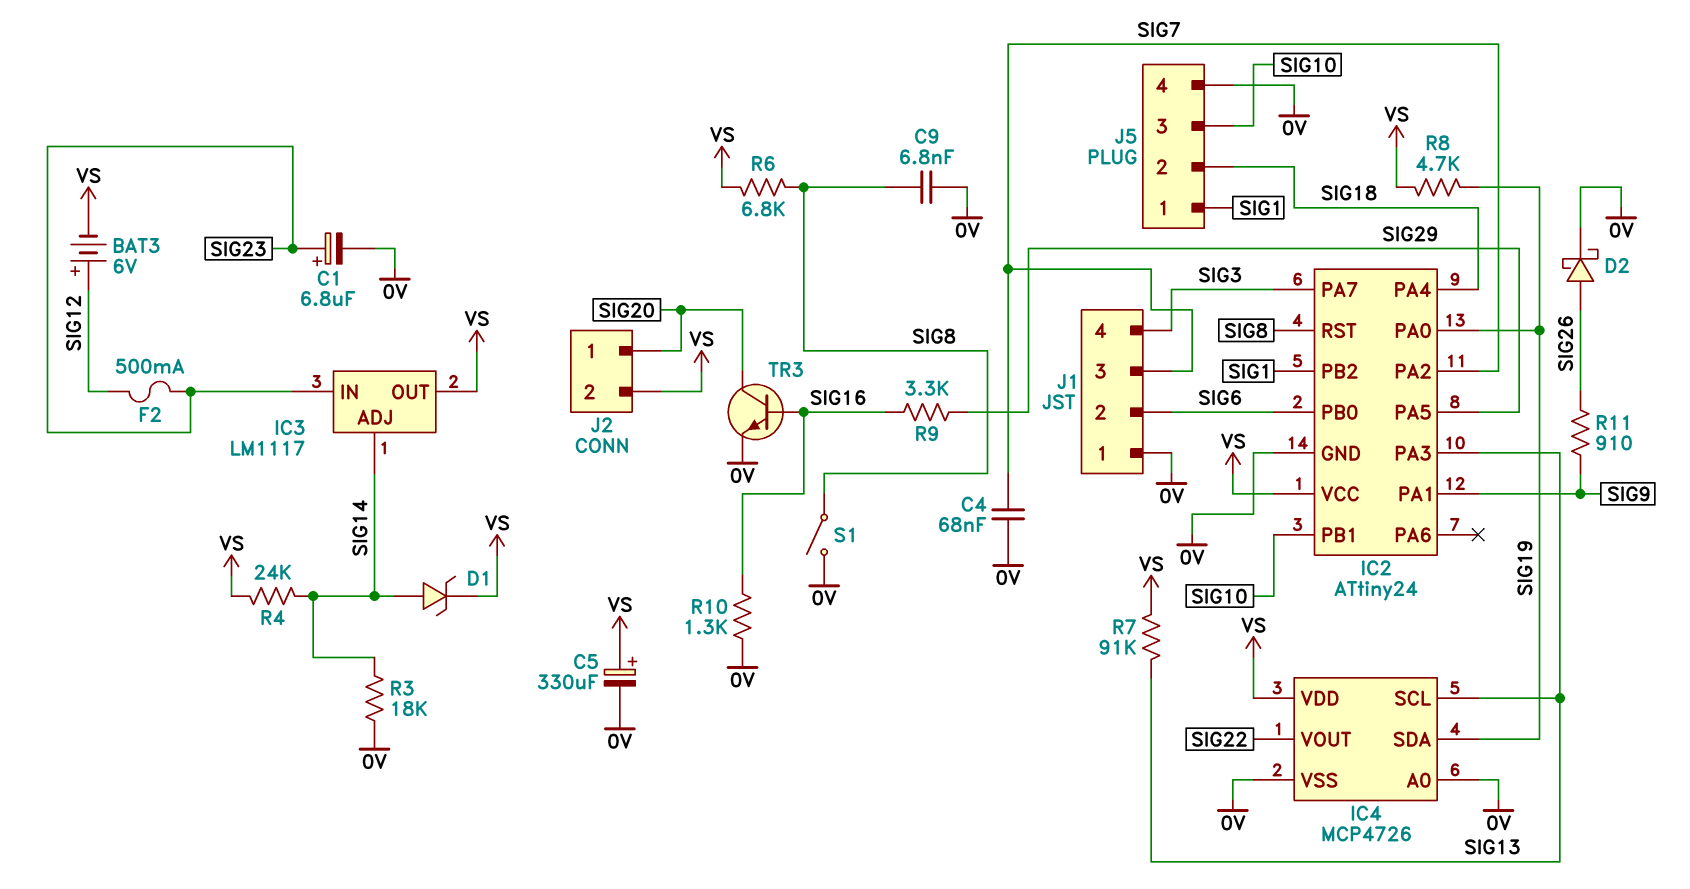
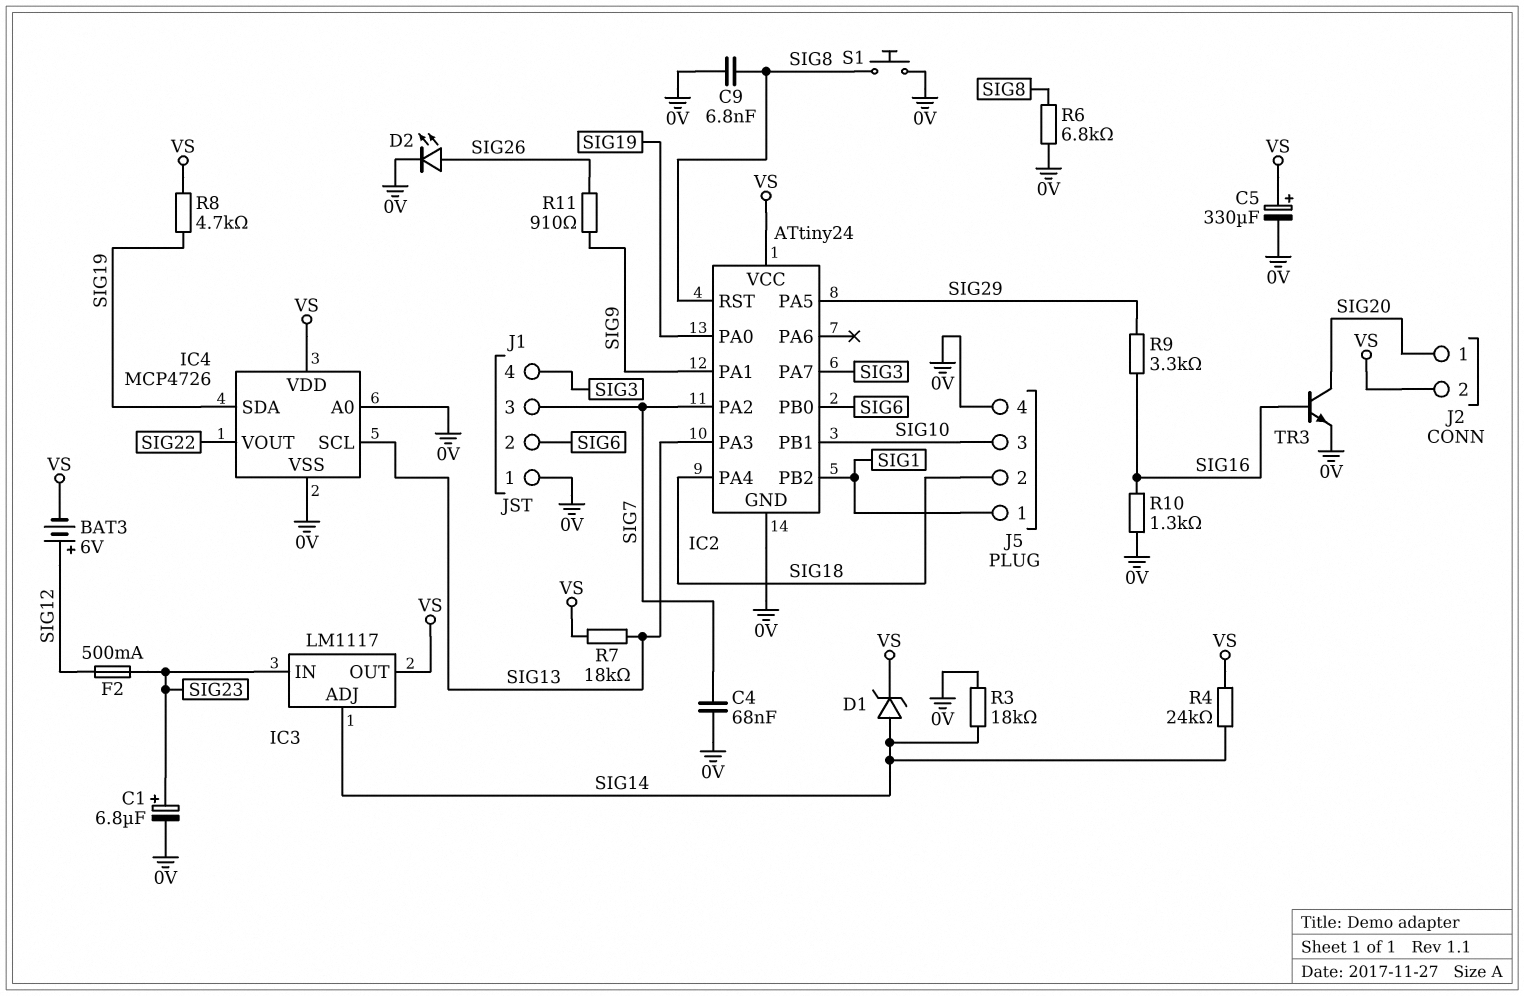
D2: schottky (A SIG26, K 0V) -> LED (A SIG26, K 0V)
R6: 6.8k (SIG8, VS) -> 6.8k (0V, SIG8)
R7: 91k (SIG13, VS) -> 18k (SIG13, VS)
S1: switch (0V, SIG8) -> button (0V, SIG8)

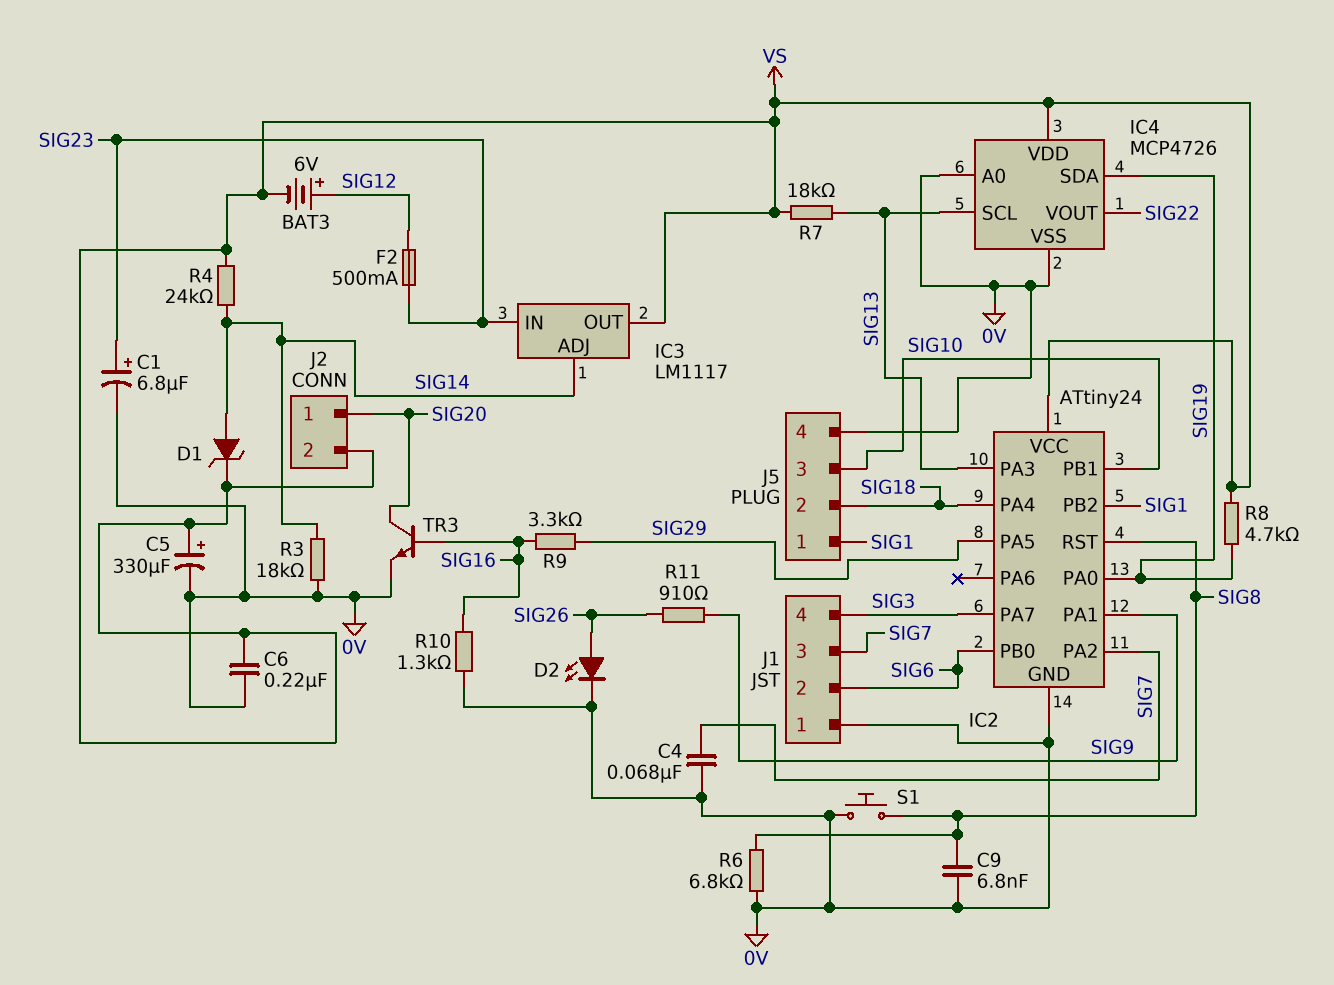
C6: none -> 220nF (0V, VS)

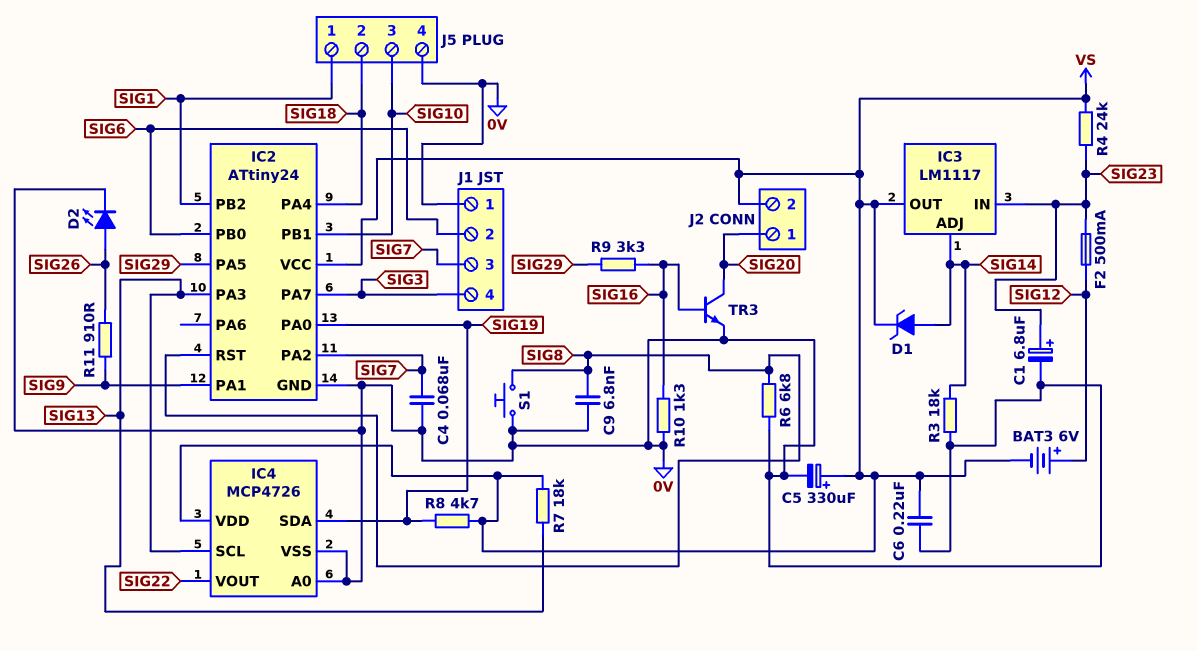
R4: 24k (SIG14, VS) -> 24k (SIG23, VS)

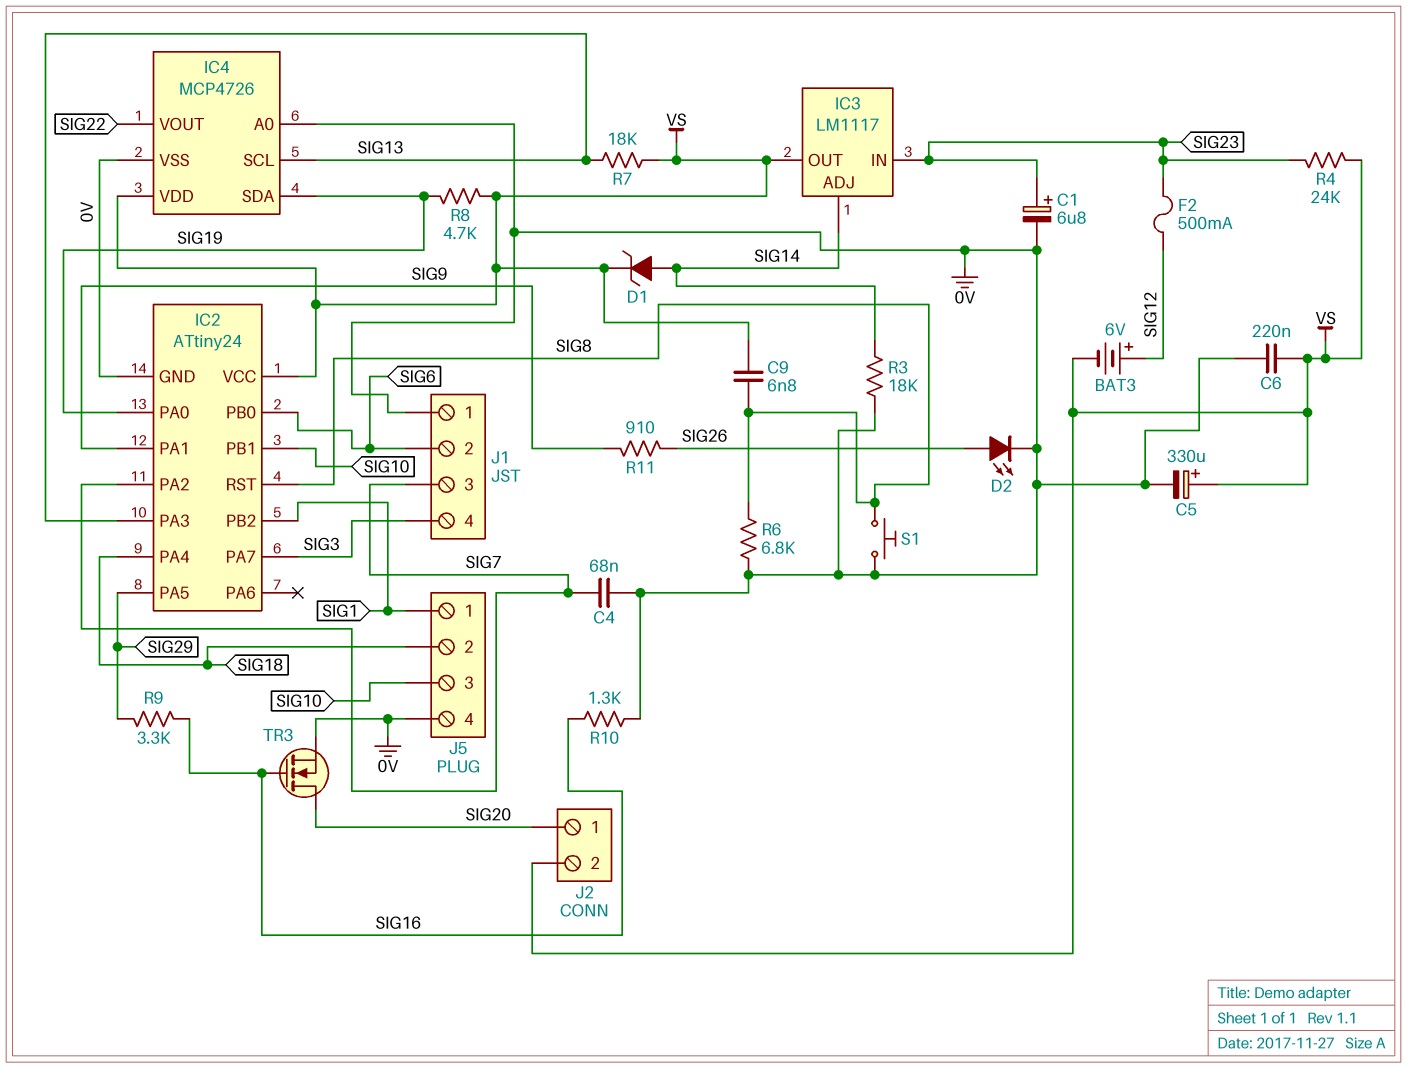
C9: 6.8nF (0V, SIG8) -> 6.8nF (SIG8, VS)
TR3: NPN (B SIG16, C SIG20, E 0V) -> NMOS (G SIG16, D SIG20, S 0V)

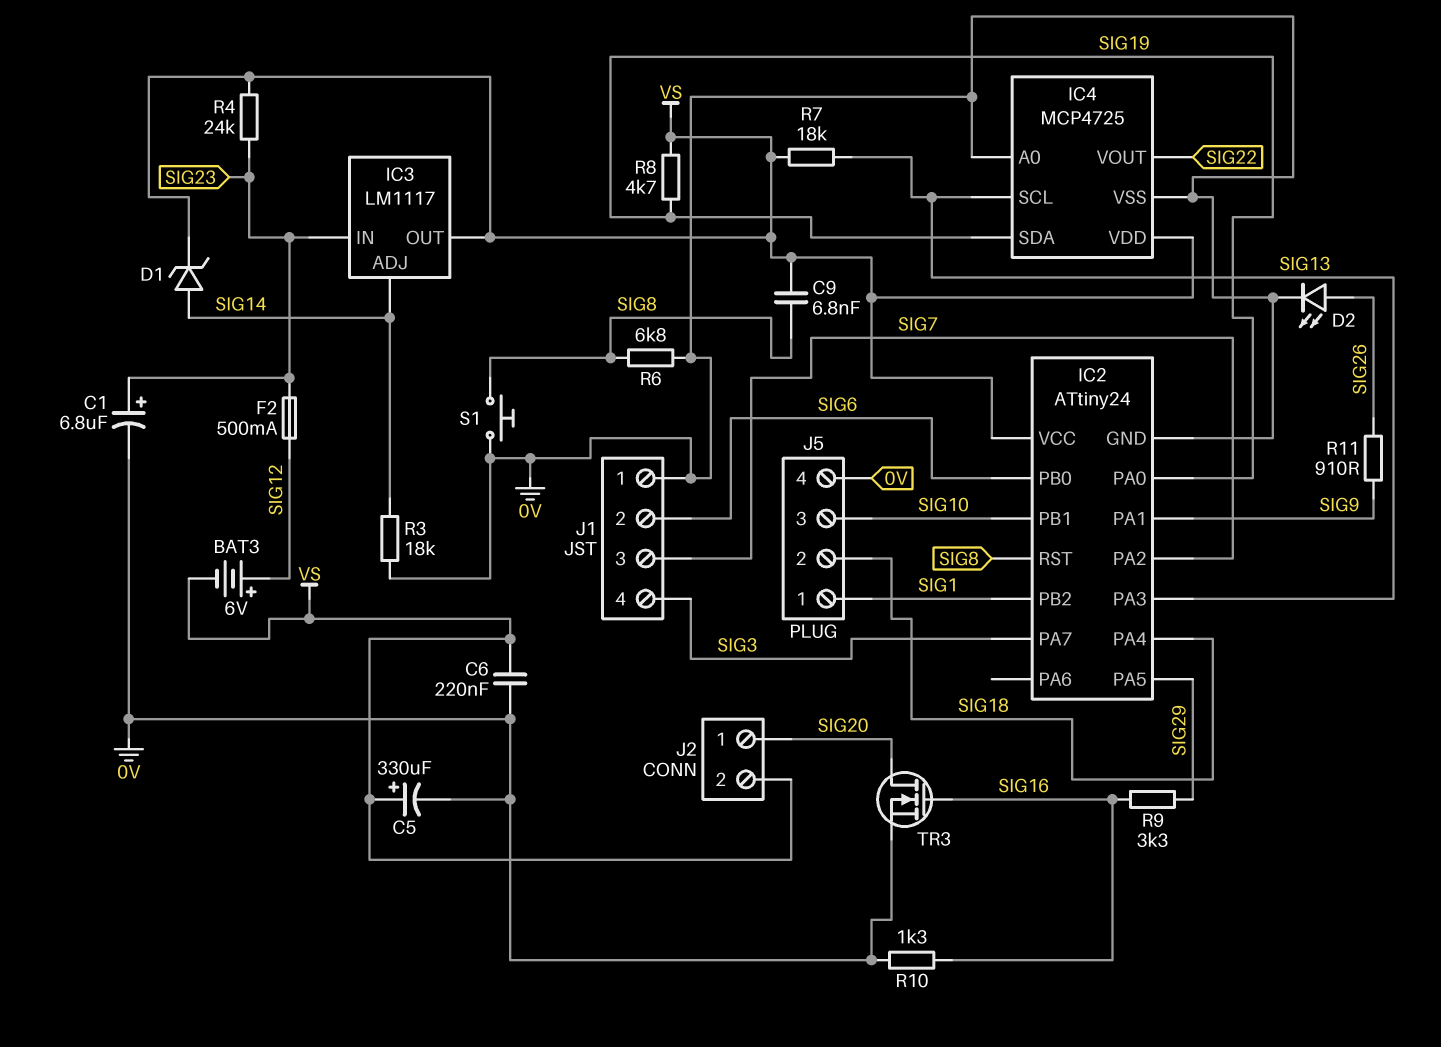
C4: 68nF (0V, SIG7) -> none
IC4: MCP4726 -> MCP4725

